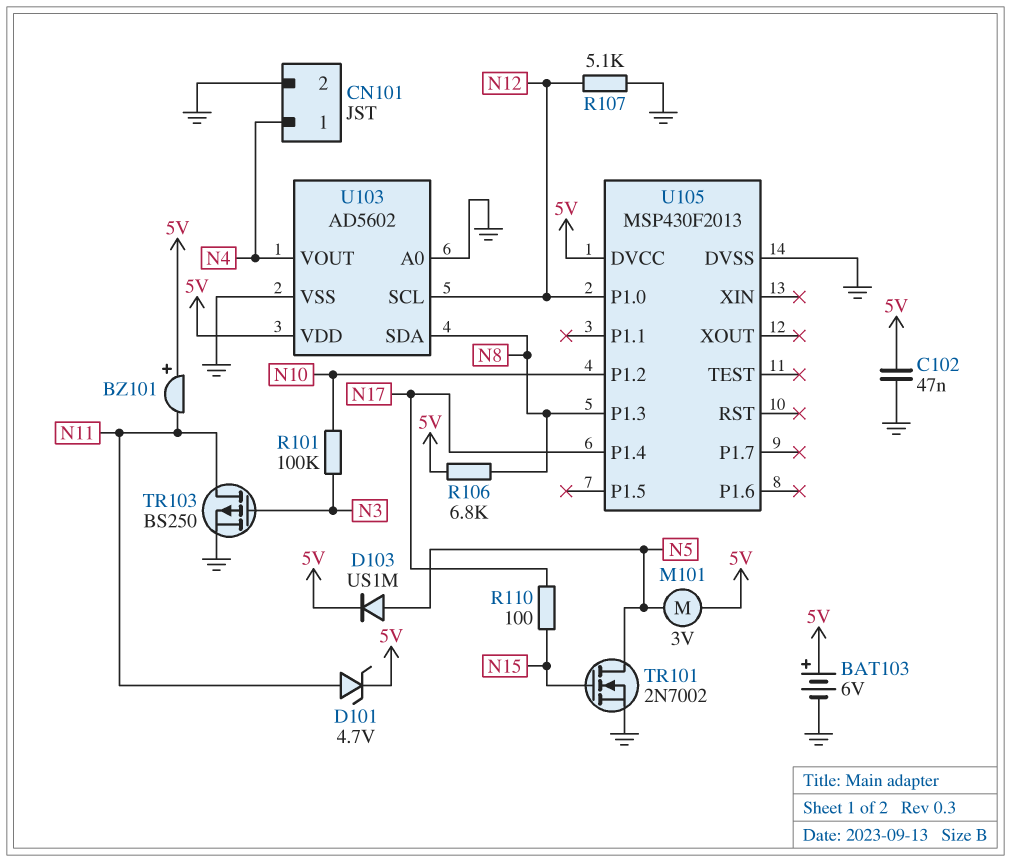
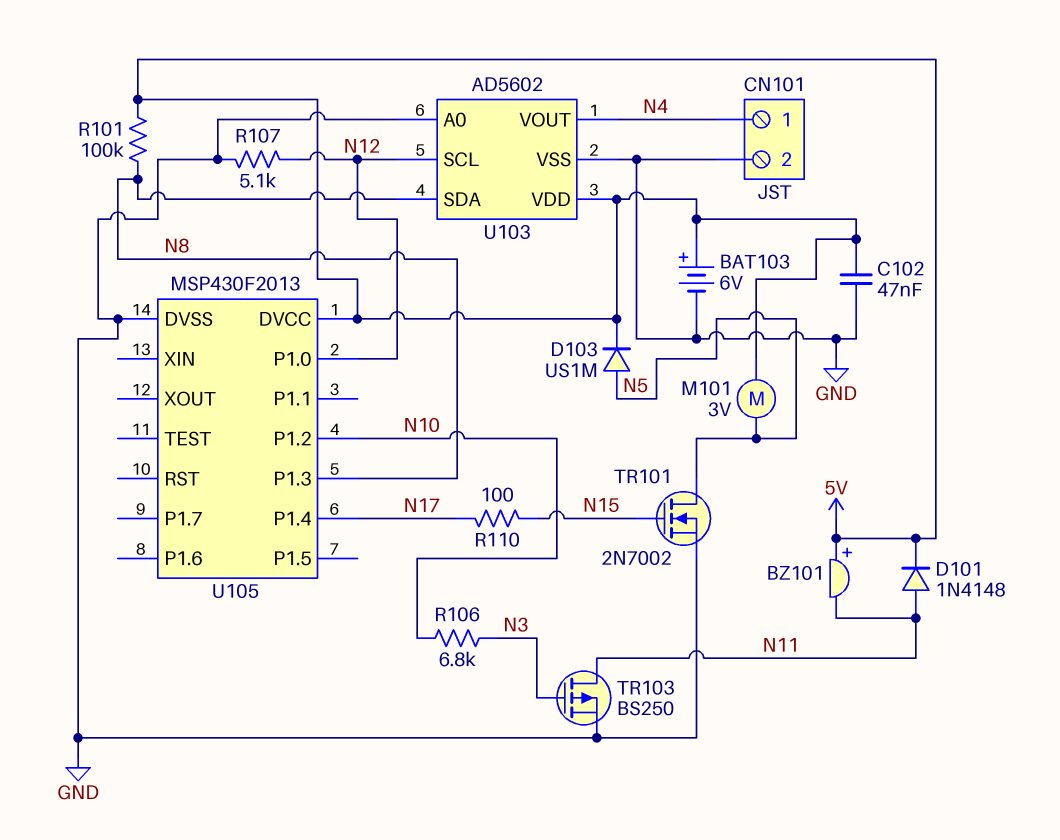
D101: zener 4.7V (A N11, K 5V) -> diode 1N4148 (A N11, K 5V)
R101: 100k (N3, N10) -> 100k (5V, N8)
R106: 6.8k (5V, N8) -> 6.8k (N3, N10)

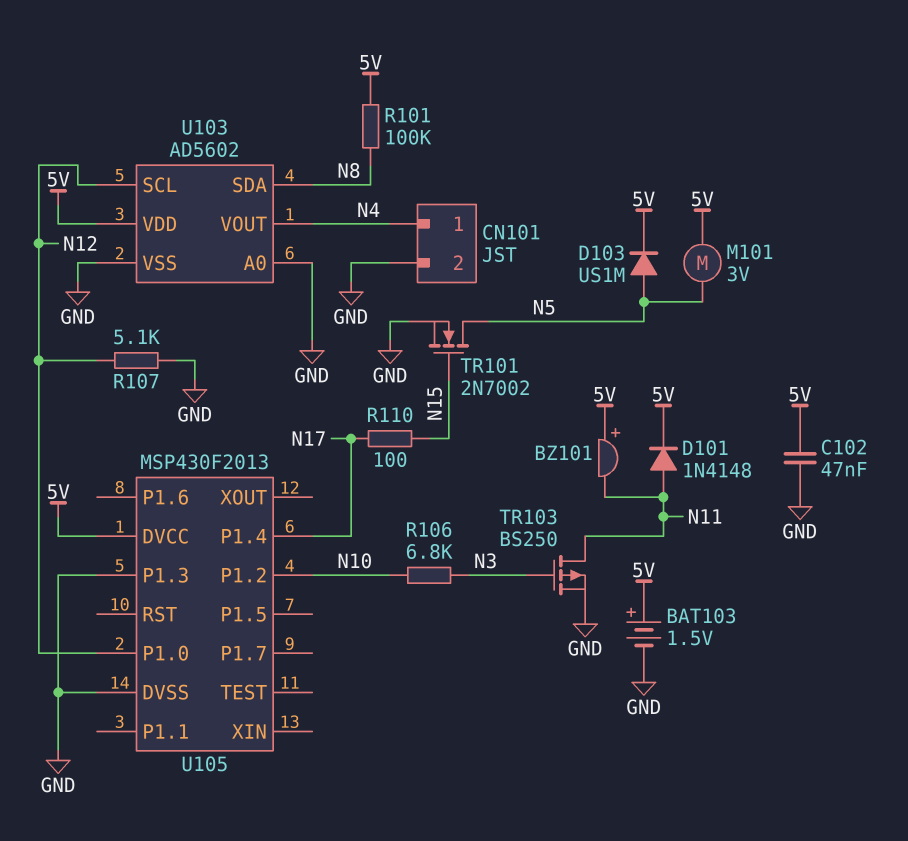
BAT103: 6V (plus 5V, minus GND) -> 1.5V (plus 5V, minus GND)
U105 pin P1.3: N8 -> GND

